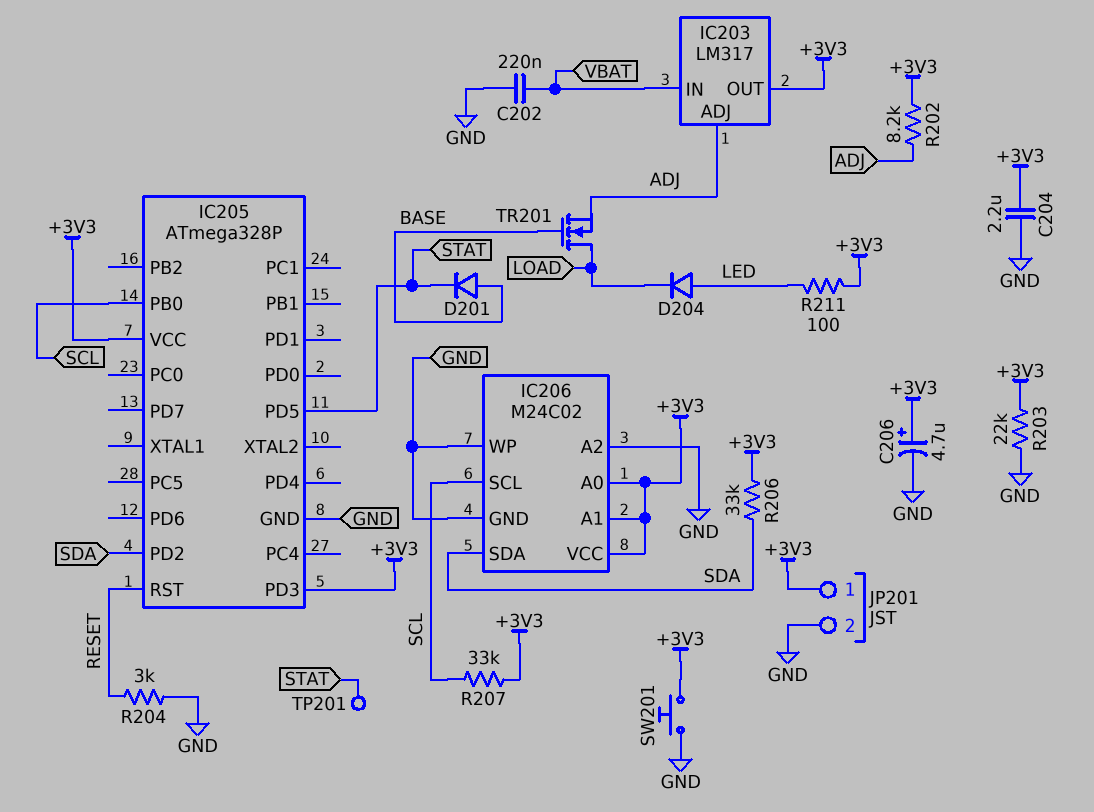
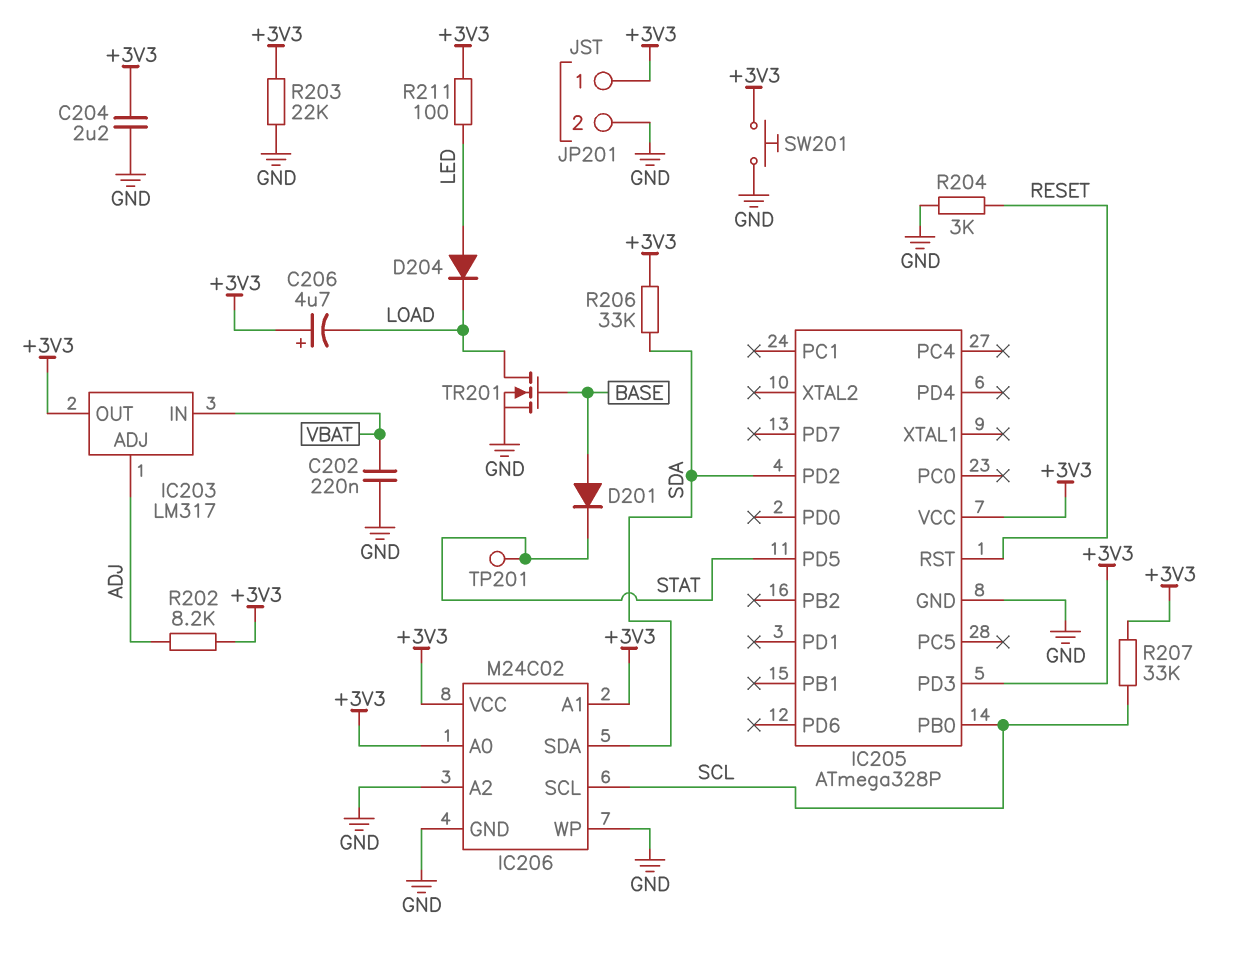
C206: 4.7uF (plus +3V3, minus GND) -> 4.7uF (plus +3V3, minus LOAD)
TR201: NMOS (G BASE, D LOAD, S ADJ) -> NMOS (G BASE, D LOAD, S GND)

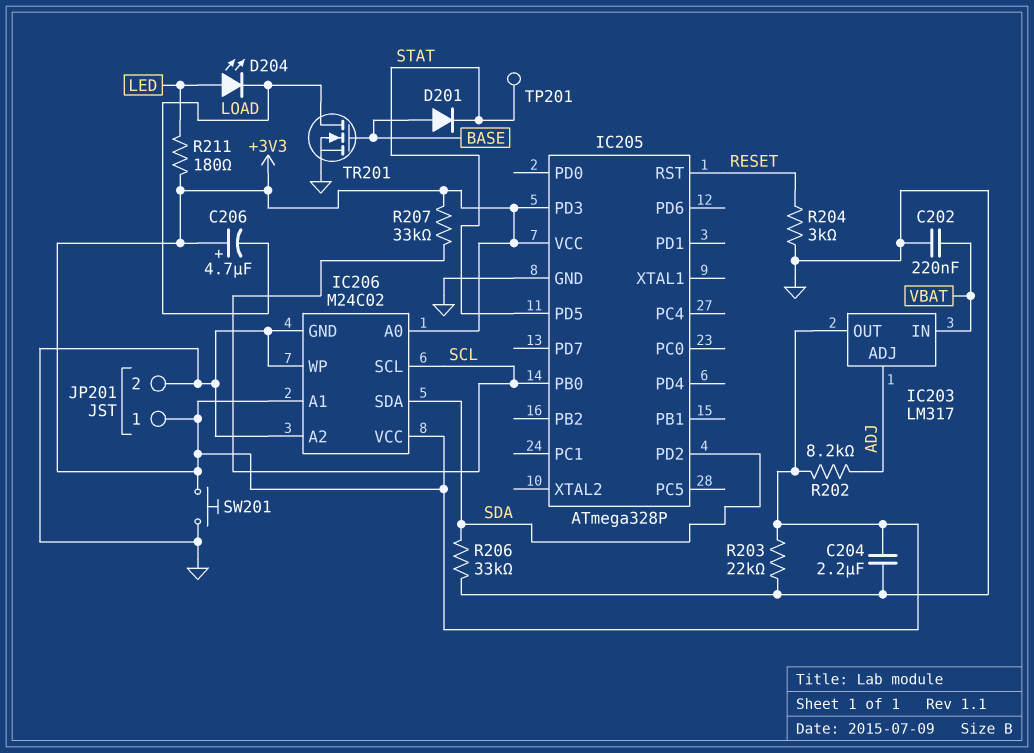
D204: diode (A LED, K LOAD) -> LED (A LED, K LOAD)
R206: 33k (+3V3, SDA) -> 33k (GND, SDA)
R211: 100 (+3V3, LED) -> 180 (+3V3, LED)

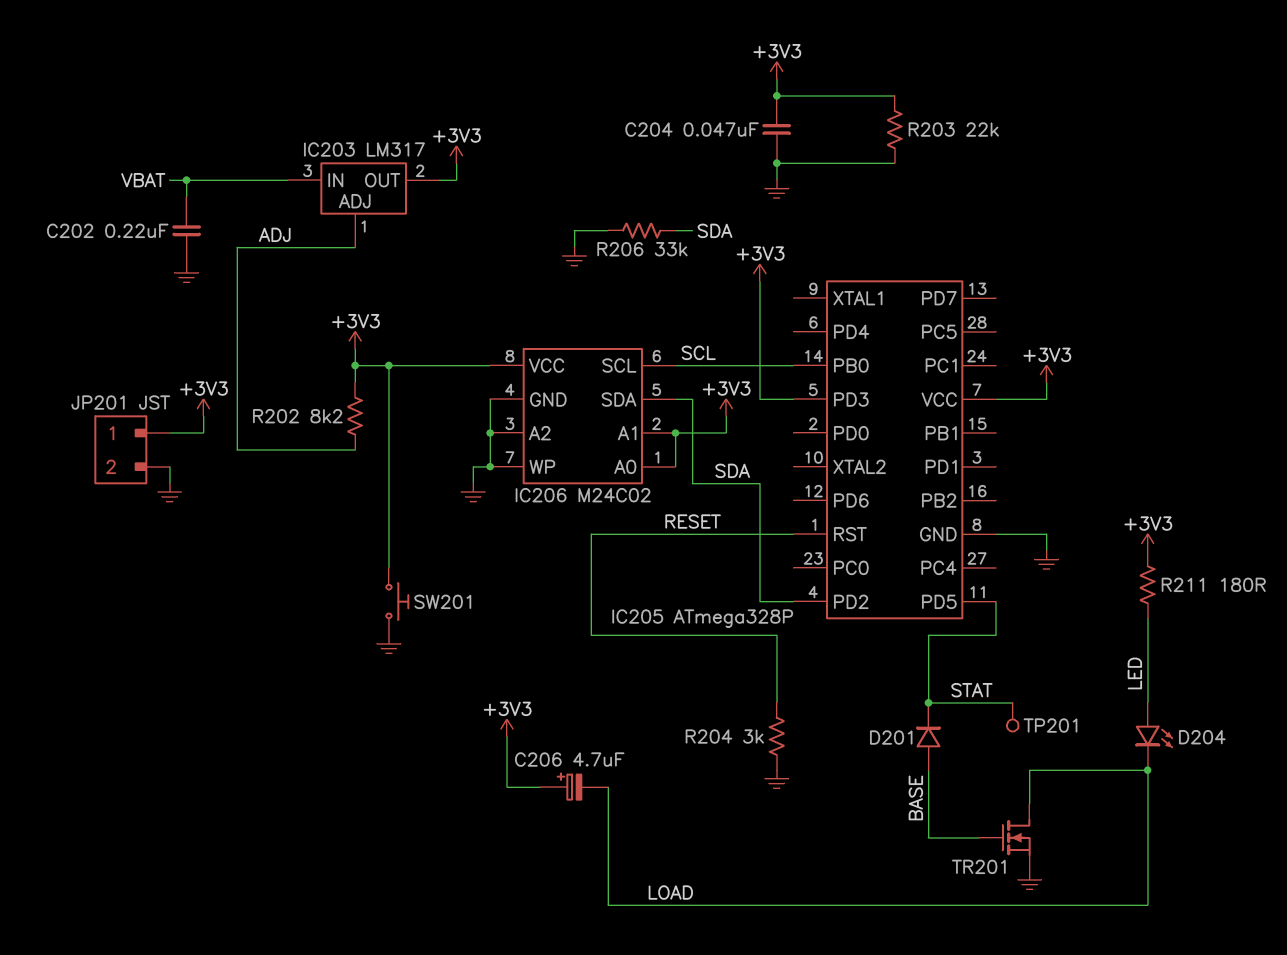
C204: 2.2uF (+3V3, GND) -> 47nF (+3V3, GND)
R207: 33k (+3V3, SCL) -> none

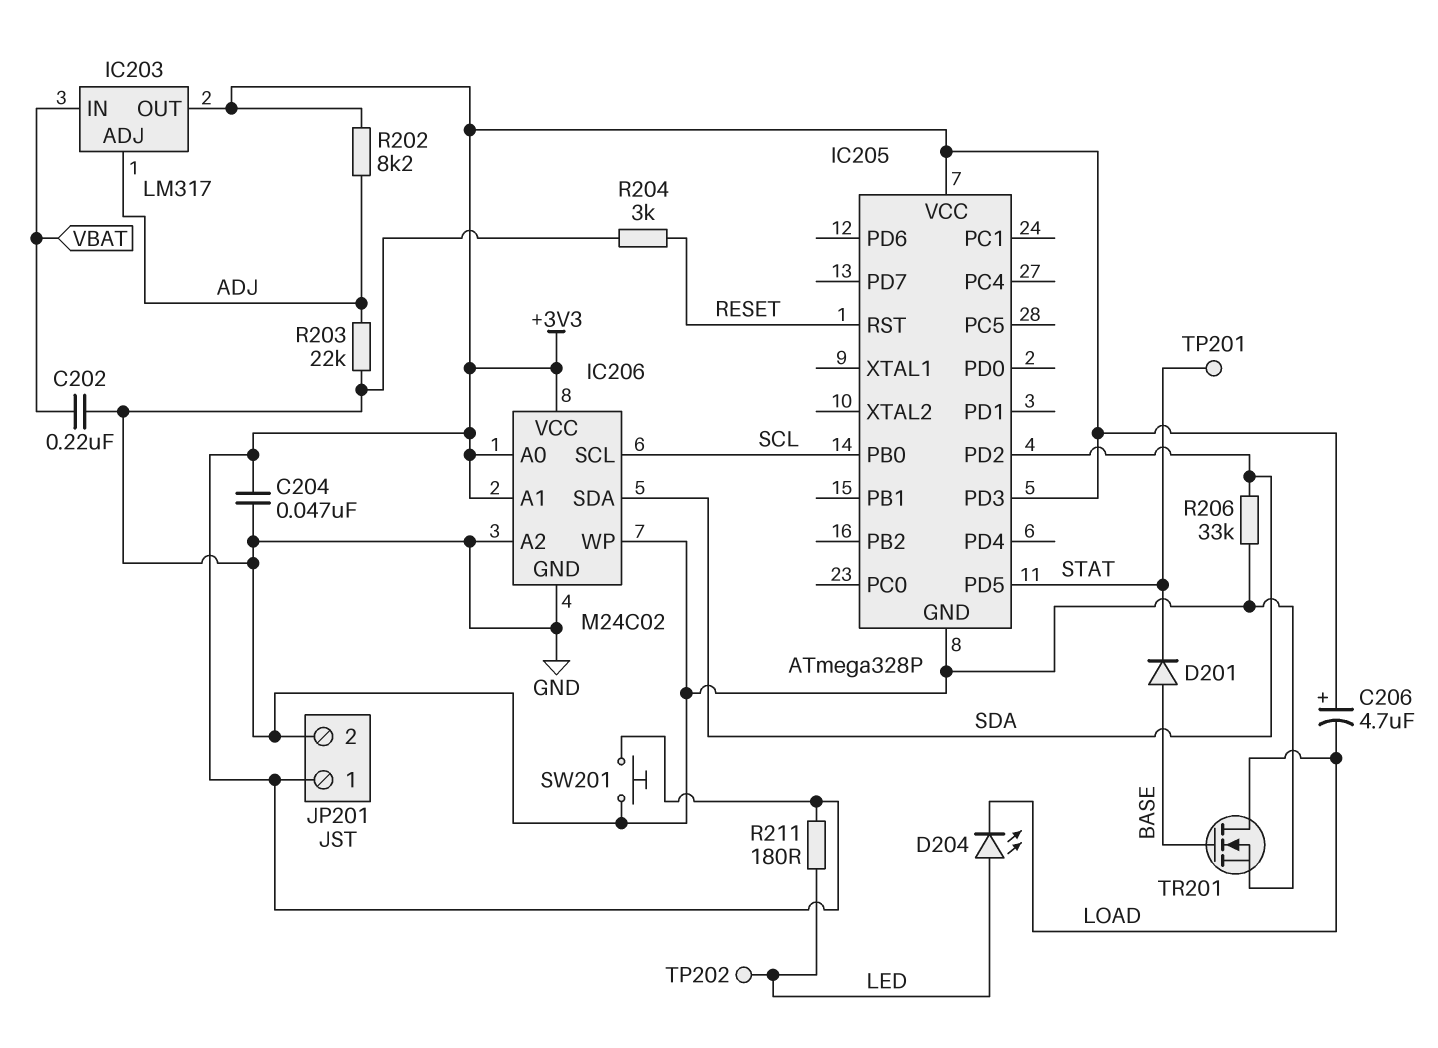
R203: 22k (+3V3, GND) -> 22k (ADJ, GND)
TP202: none -> test point (LED)

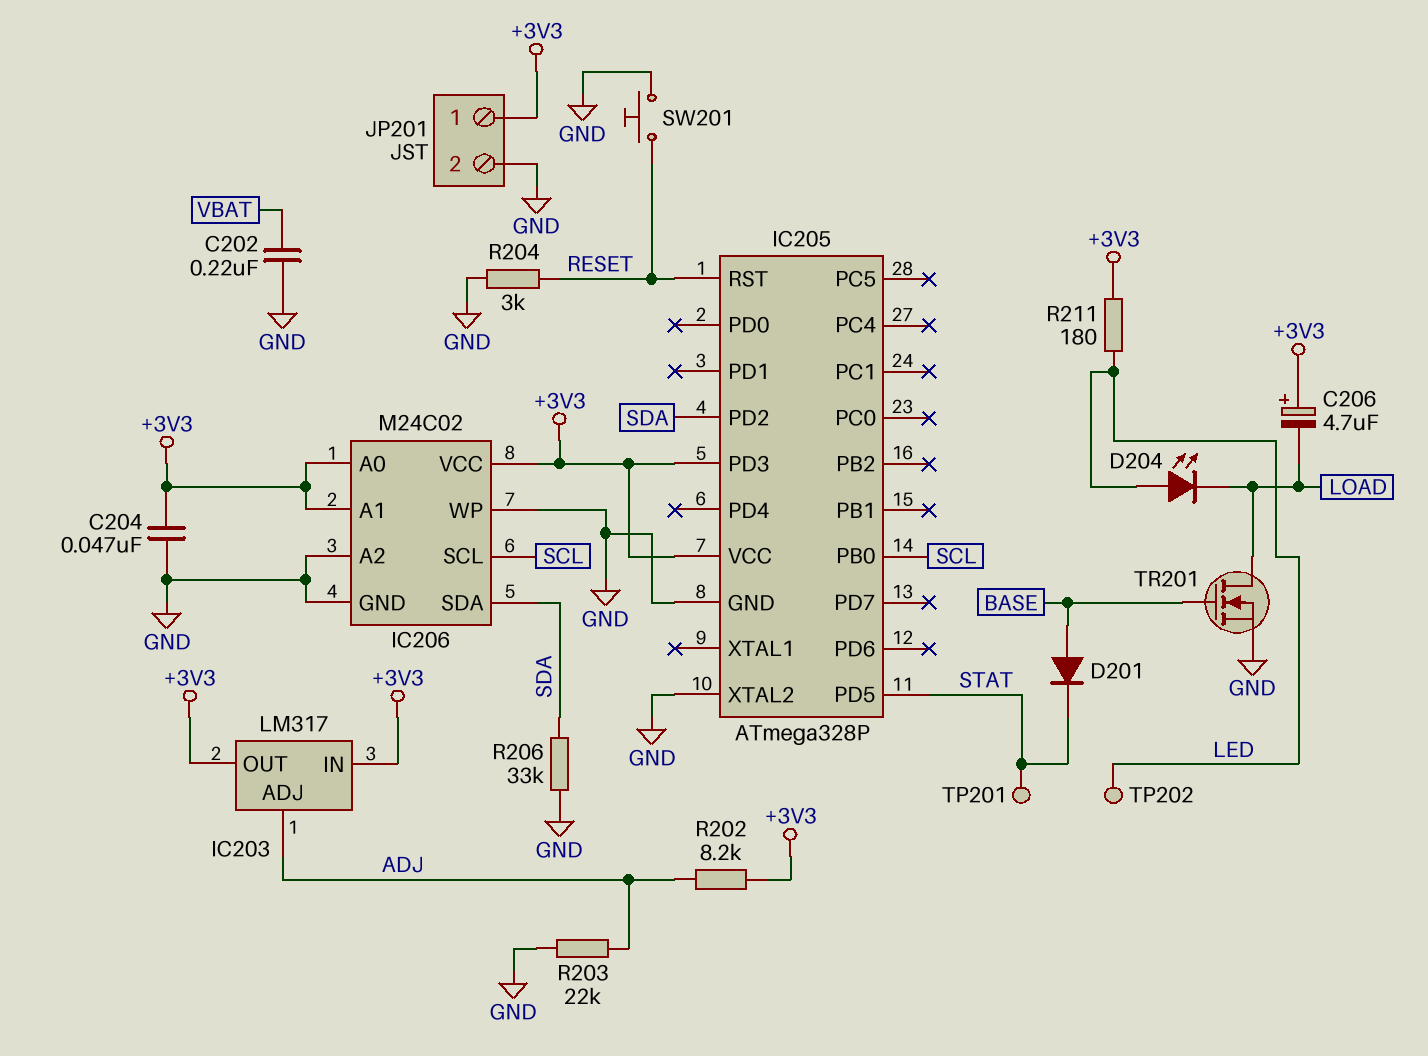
IC203 pin IN: VBAT -> +3V3
IC205 pin XTAL2: none -> GND
SW201: button (+3V3, GND) -> button (GND, RESET)

